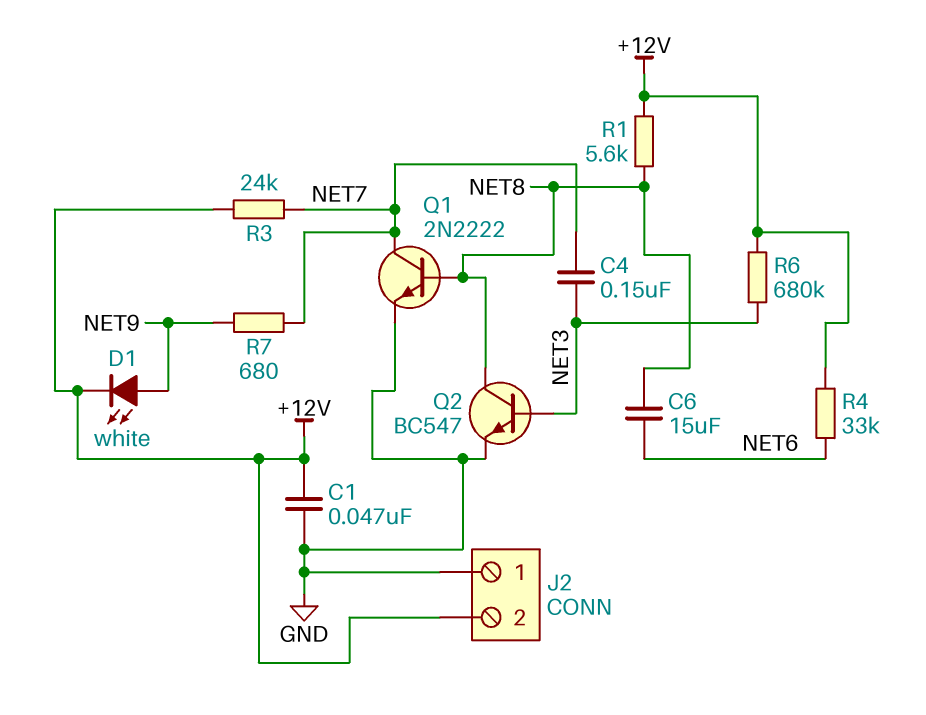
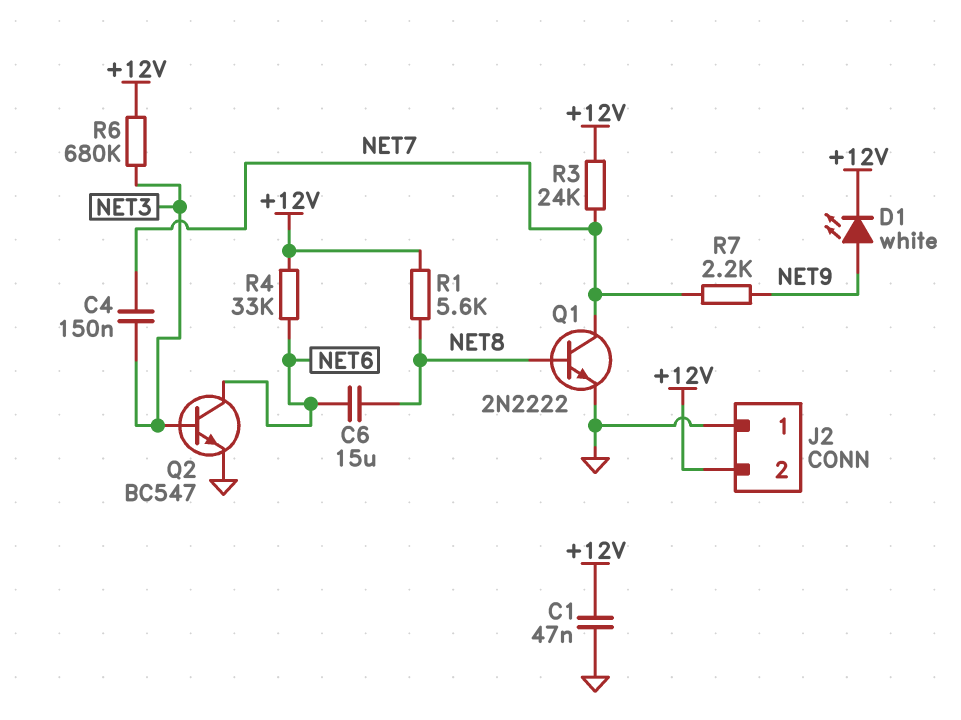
Q2: NPN BC547 (B NET3, C NET8, E GND) -> NPN BC547 (B NET3, C NET6, E GND)
R7: 680 (NET7, NET9) -> 2.2k (NET7, NET9)

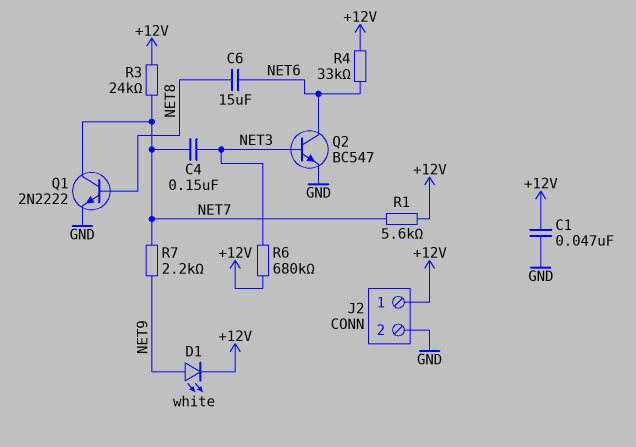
J2 pin 1: GND -> +12V
J2 pin 2: +12V -> GND
R1: 5.6k (+12V, NET8) -> 5.6k (+12V, NET7)

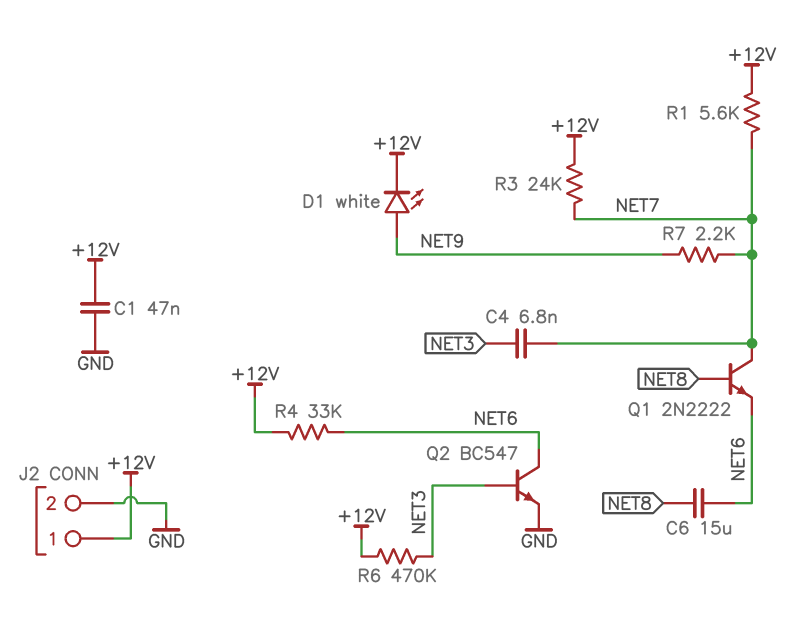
C4: 150nF (NET3, NET7) -> 6.8nF (NET3, NET7)
Q1: NPN 2N2222 (B NET8, C NET7, E GND) -> NPN 2N2222 (B NET8, C NET7, E NET6)
R6: 680k (+12V, NET3) -> 470k (+12V, NET3)

